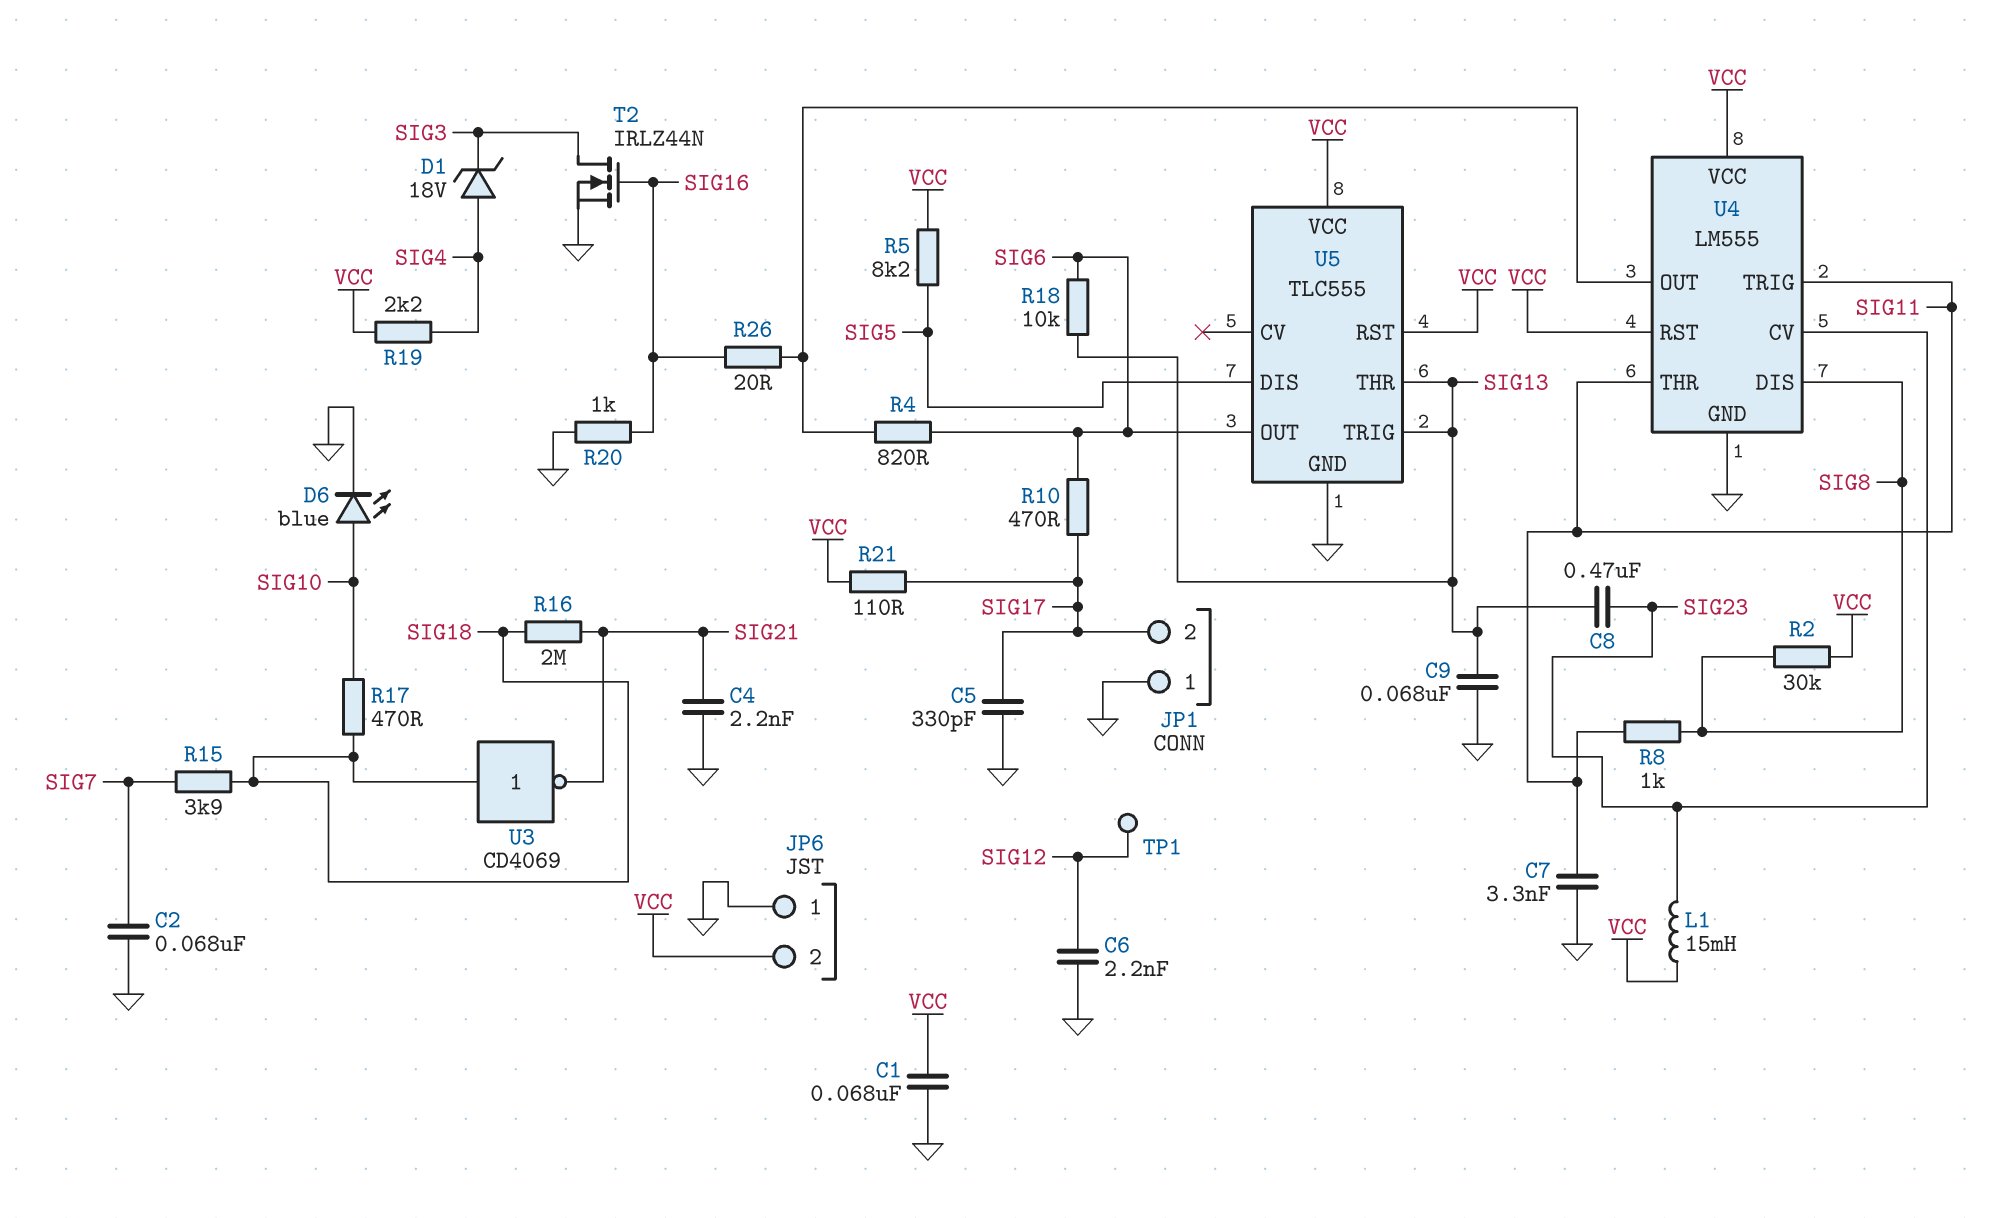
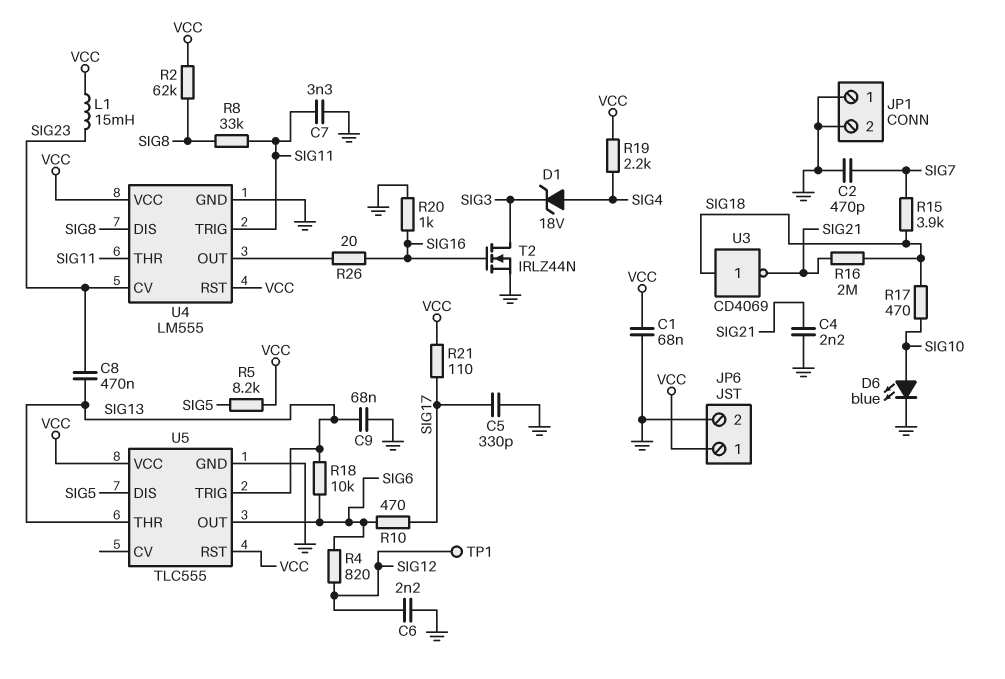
C2: 68nF (GND, SIG7) -> 470pF (GND, SIG7)
JP1 pin 2: SIG17 -> GND
JP6 pin 1: GND -> VCC
JP6 pin 2: VCC -> GND
R2: 30k (SIG8, VCC) -> 62k (SIG8, VCC)
R4: 820 (SIG6, U4/OUT) -> 820 (SIG6, SIG12)
R8: 1k (SIG8, SIG11) -> 33k (SIG8, SIG11)

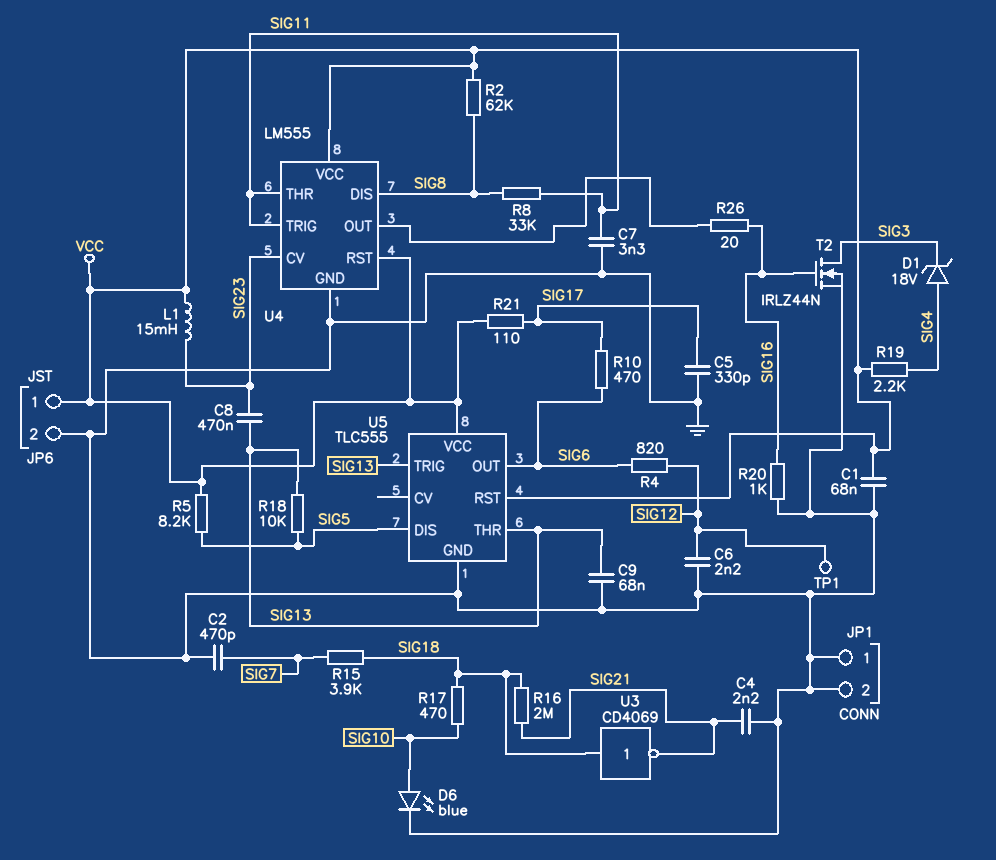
R18: 10k (SIG6, SIG13) -> 10k (SIG5, SIG13)

